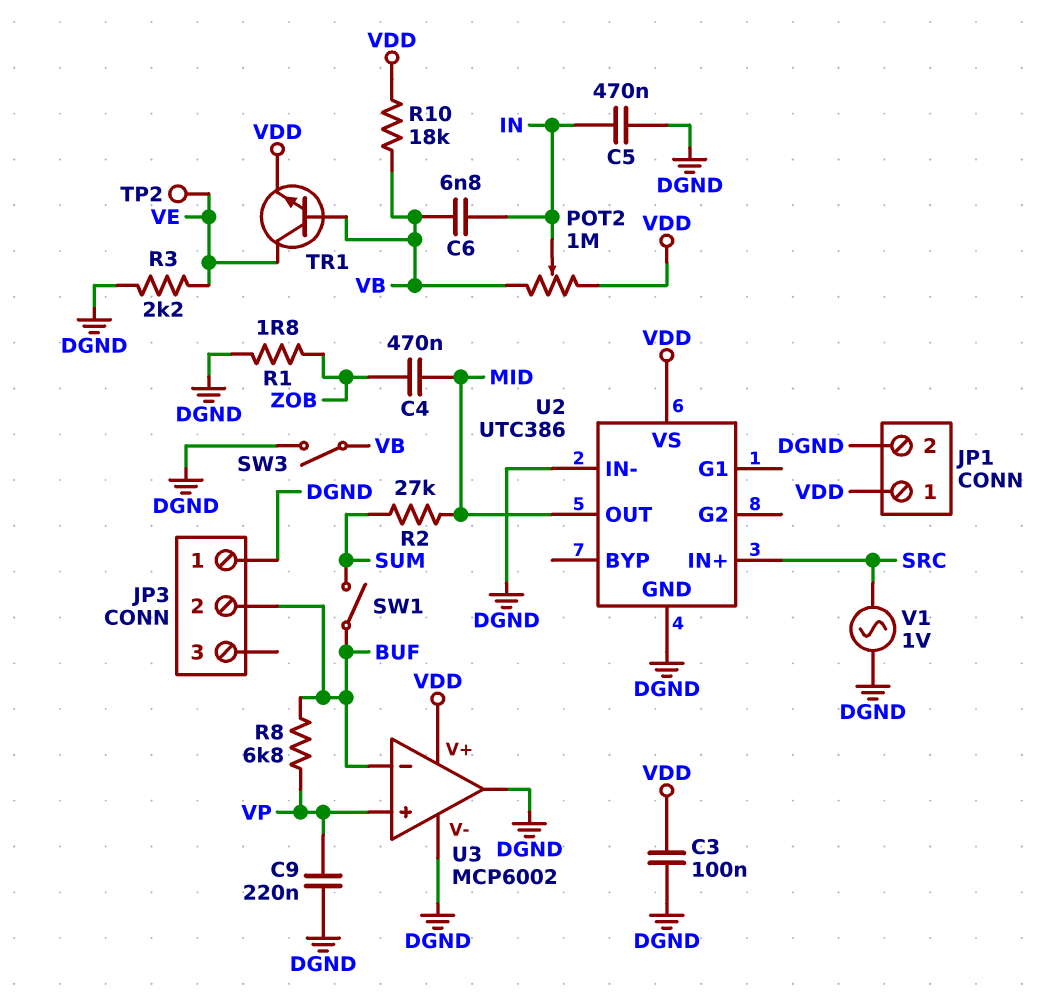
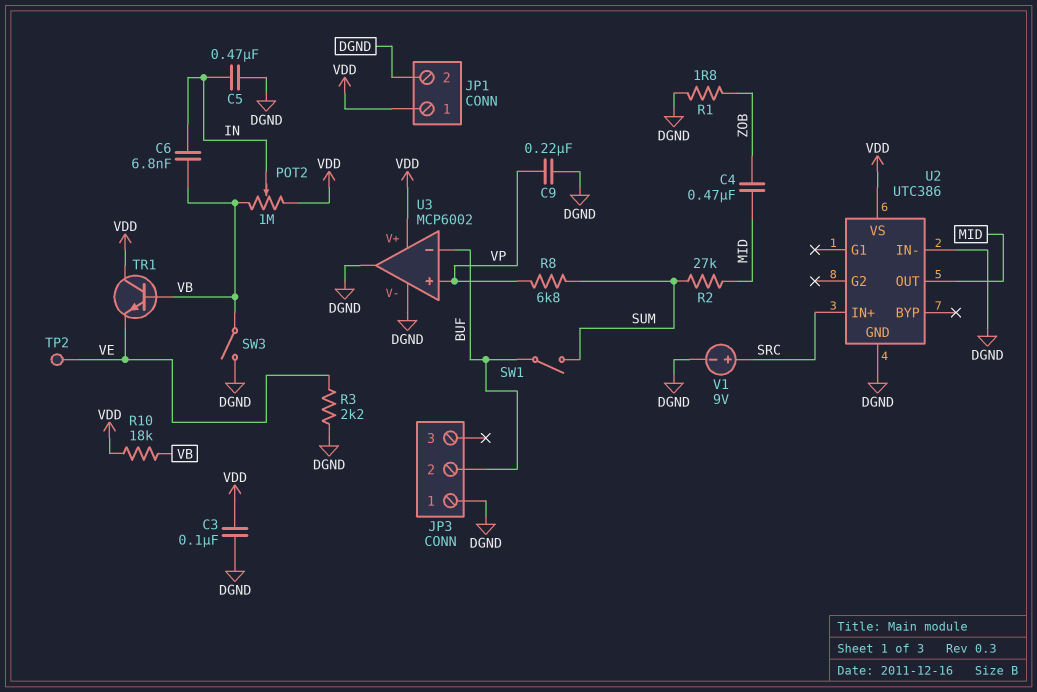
R8: 6.8k (BUF, VP) -> 6.8k (SUM, VP)
TR1: NPN (B VB, C VE, E VDD) -> NPN (B VB, C VDD, E VE)
V1: AC 1V (DGND, SRC) -> 9V (plus SRC, minus DGND)

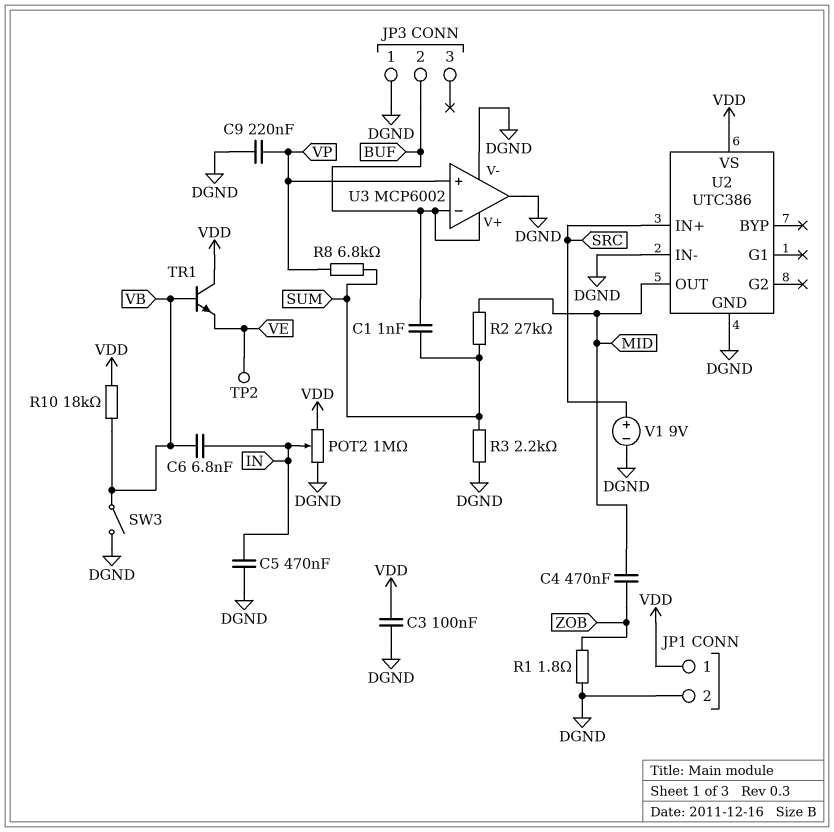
C1: none -> 1nF (BUF, SUM)
POT2: 1M (VB, VDD, wiper IN) -> 1M (DGND, VDD, wiper IN)
R3: 2.2k (DGND, VE) -> 2.2k (DGND, SUM)
SW1: switch (BUF, SUM) -> none
U3 pin V+: VDD -> BUF

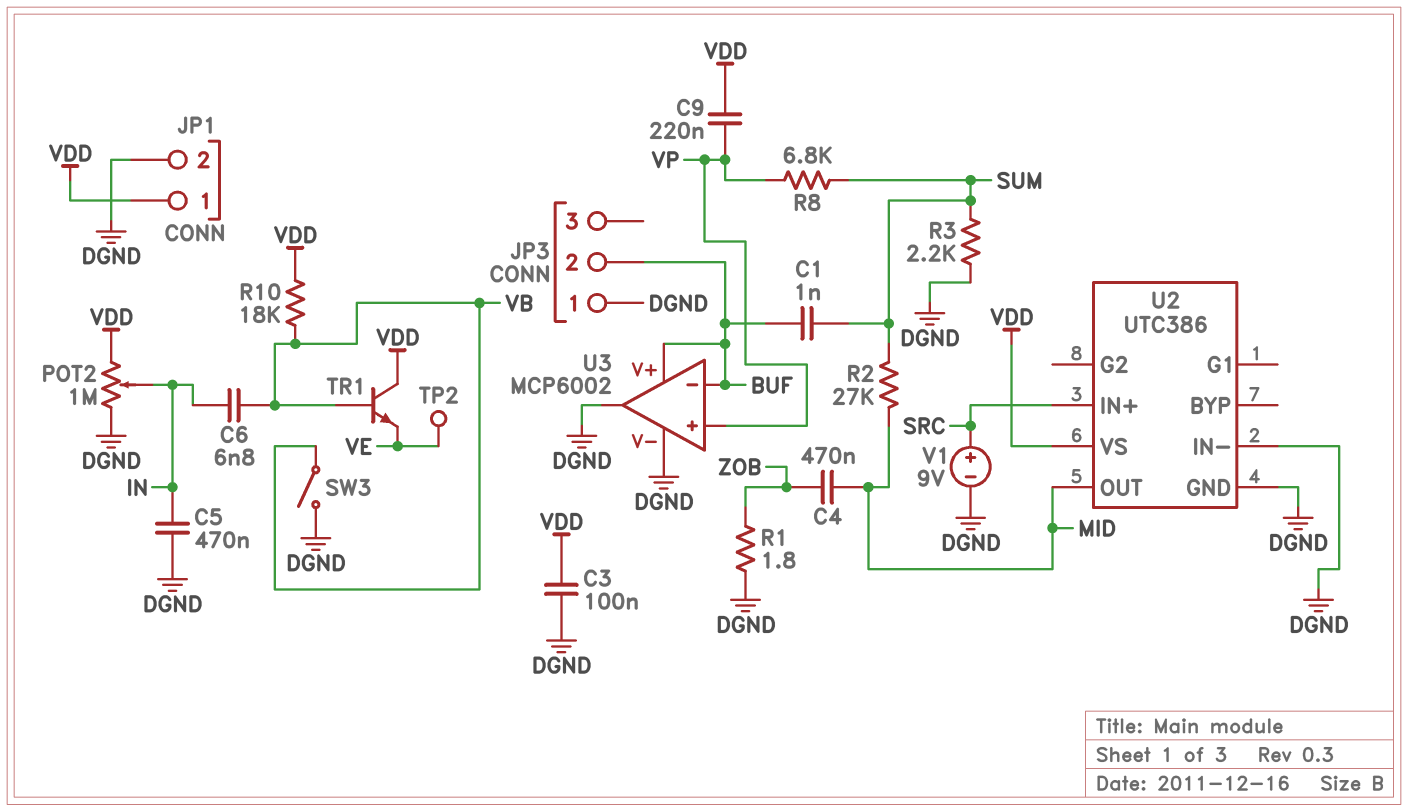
C9: 220nF (DGND, VP) -> 220nF (VDD, VP)

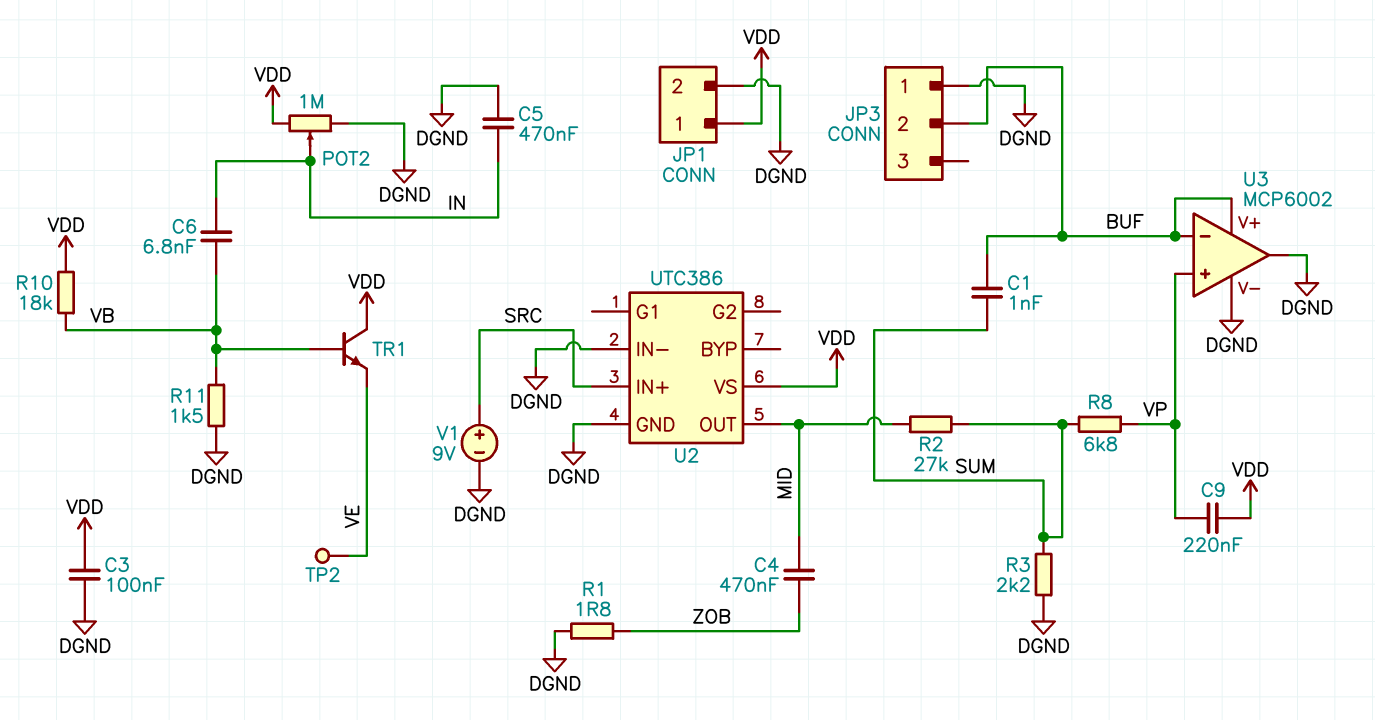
R11: none -> 1.5k (DGND, VB)
SW3: switch (DGND, VB) -> none

